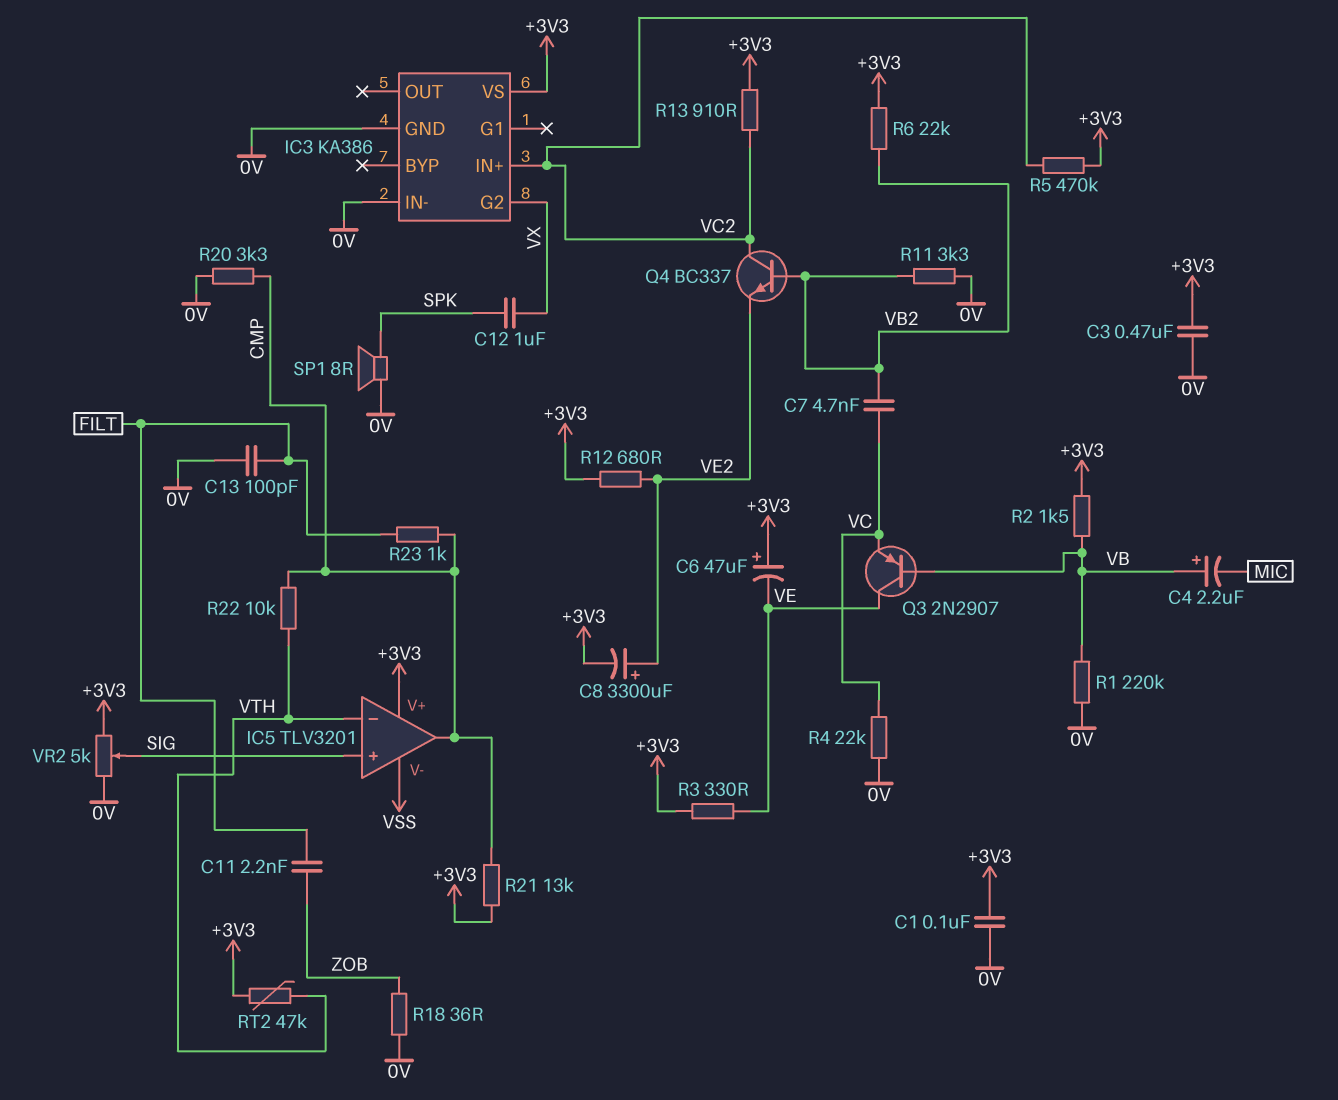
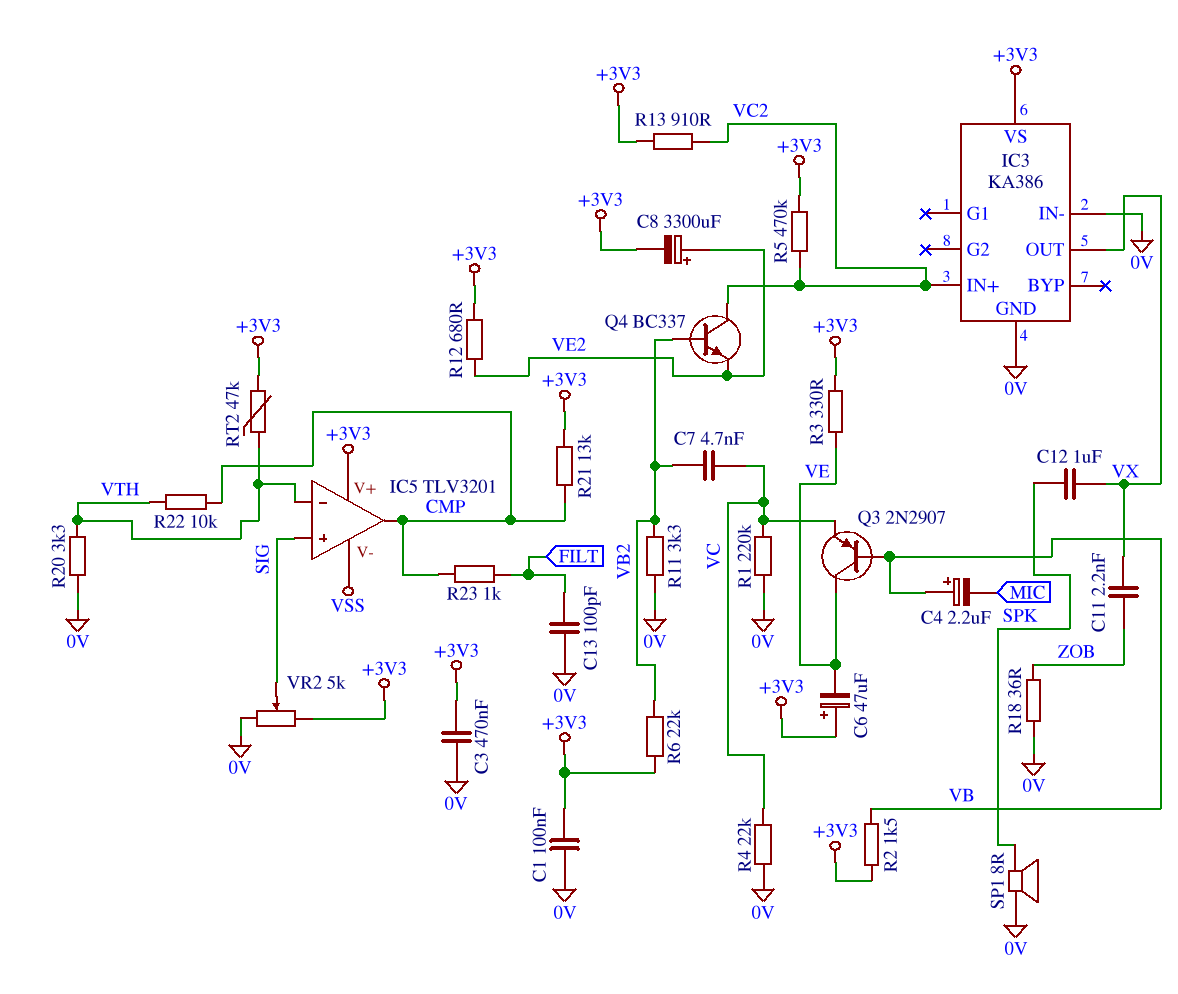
C11: 2.2nF (FILT, ZOB) -> 2.2nF (VX, ZOB)
IC3 pin G2: VX -> none
IC3 pin OUT: none -> VX
R1: 220k (0V, VB) -> 220k (0V, VC)
R20: 3.3k (0V, CMP) -> 3.3k (0V, VTH)

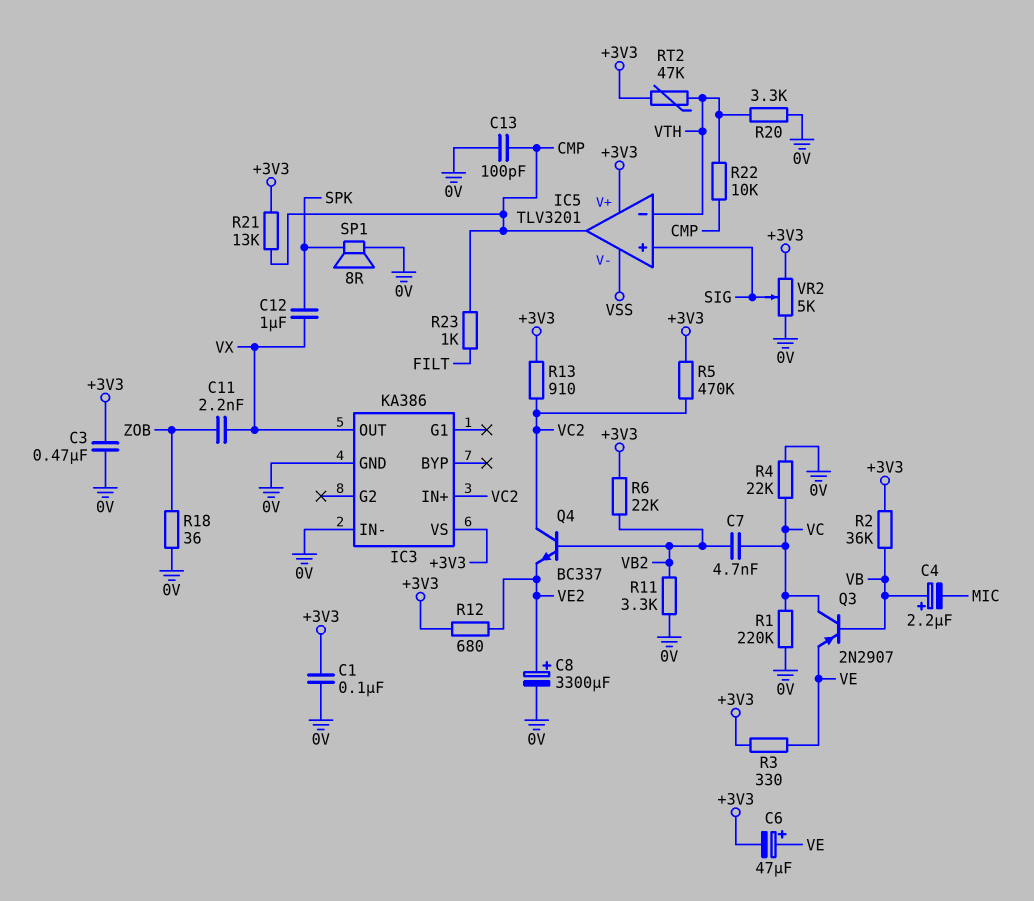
C6: 47uF (plus +3V3, minus VE) -> 47uF (plus VE, minus +3V3)
C8: 3300uF (plus VE2, minus +3V3) -> 3300uF (plus VE2, minus 0V)
C13: 100pF (0V, FILT) -> 100pF (0V, CMP)
Q3: PNP 2N2907 (B VB, C VE, E VC) -> PNP 2N2907 (B VB, C VC, E VE)
R2: 1.5k (+3V3, VB) -> 36k (+3V3, VB)

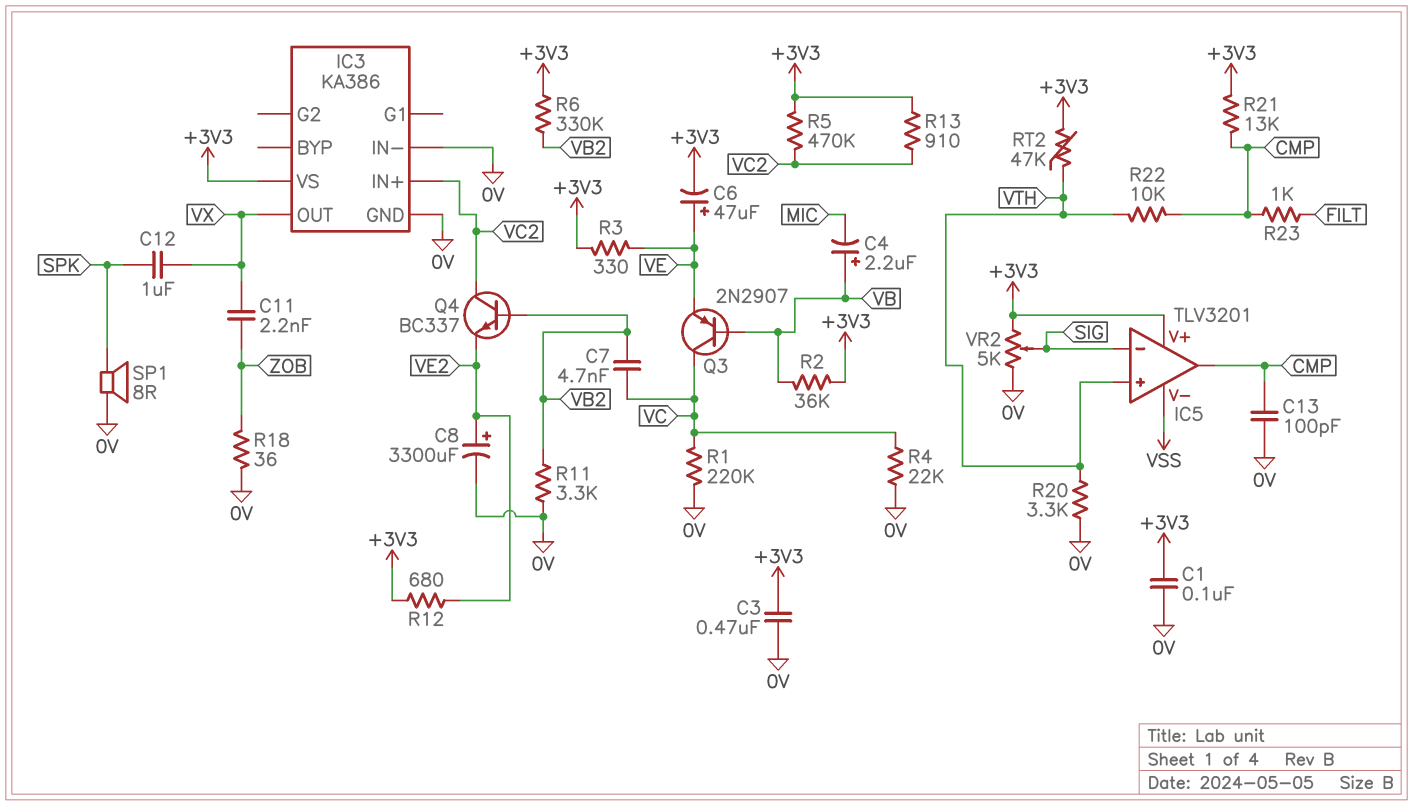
IC5 pin in+: SIG -> VTH
IC5 pin in-: VTH -> SIG
R6: 22k (+3V3, VB2) -> 330k (+3V3, VB2)

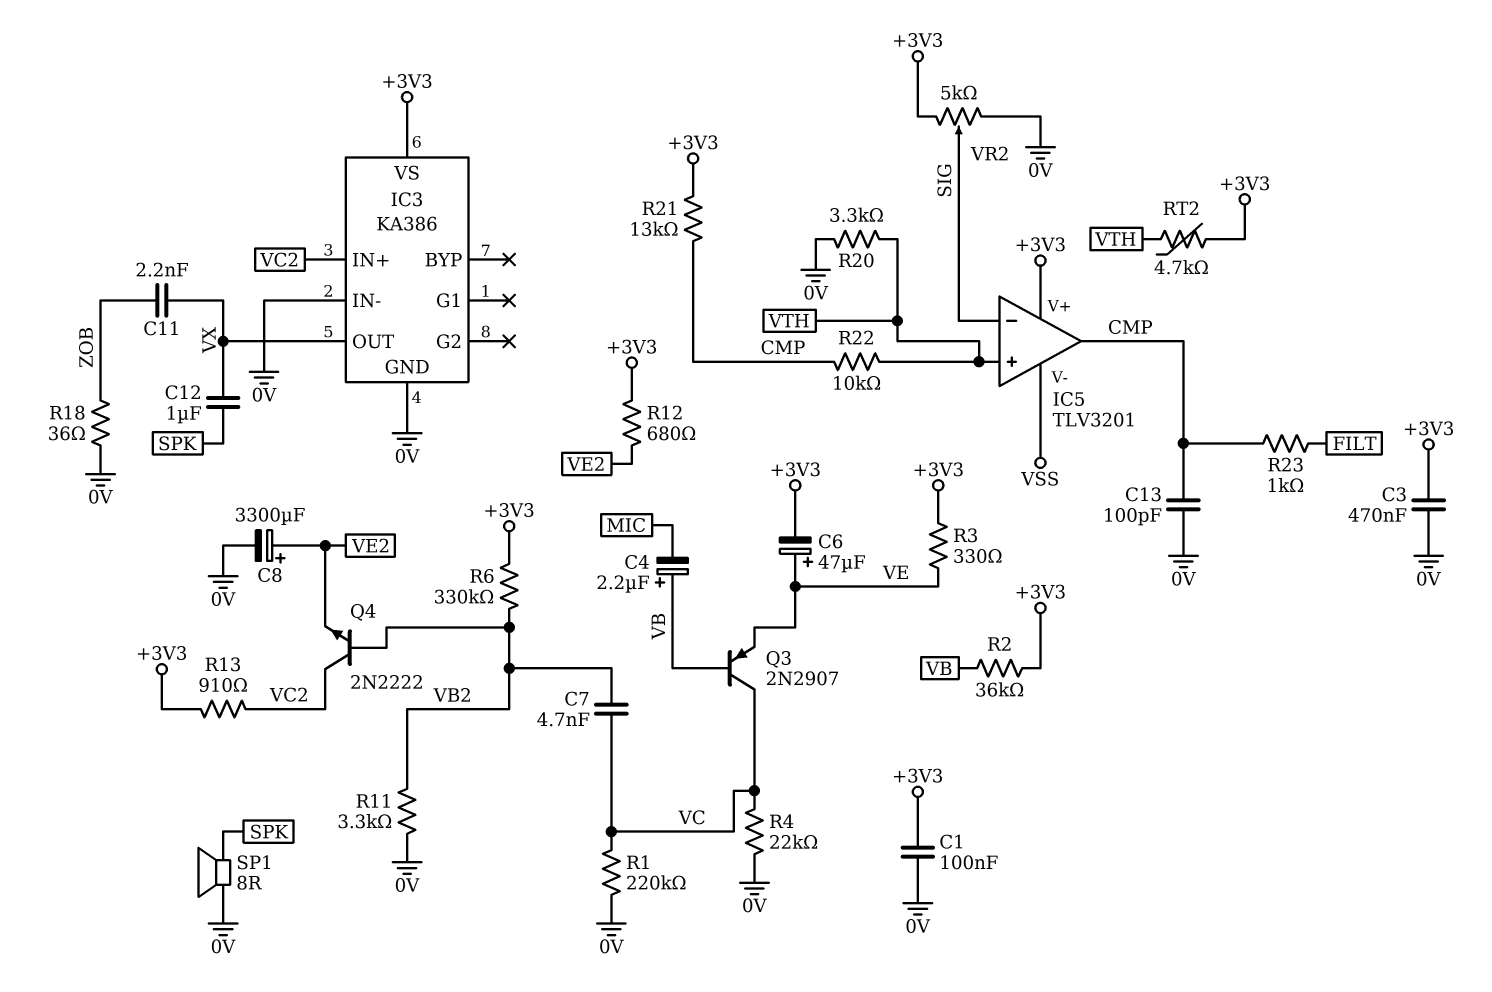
Q4: NPN BC337 (B VB2, C VC2, E VE2) -> NPN 2N2222 (B VB2, C VC2, E VE2)
R5: 470k (+3V3, VC2) -> none
RT2: 47k (+3V3, VTH) -> 4.7k (+3V3, VTH)

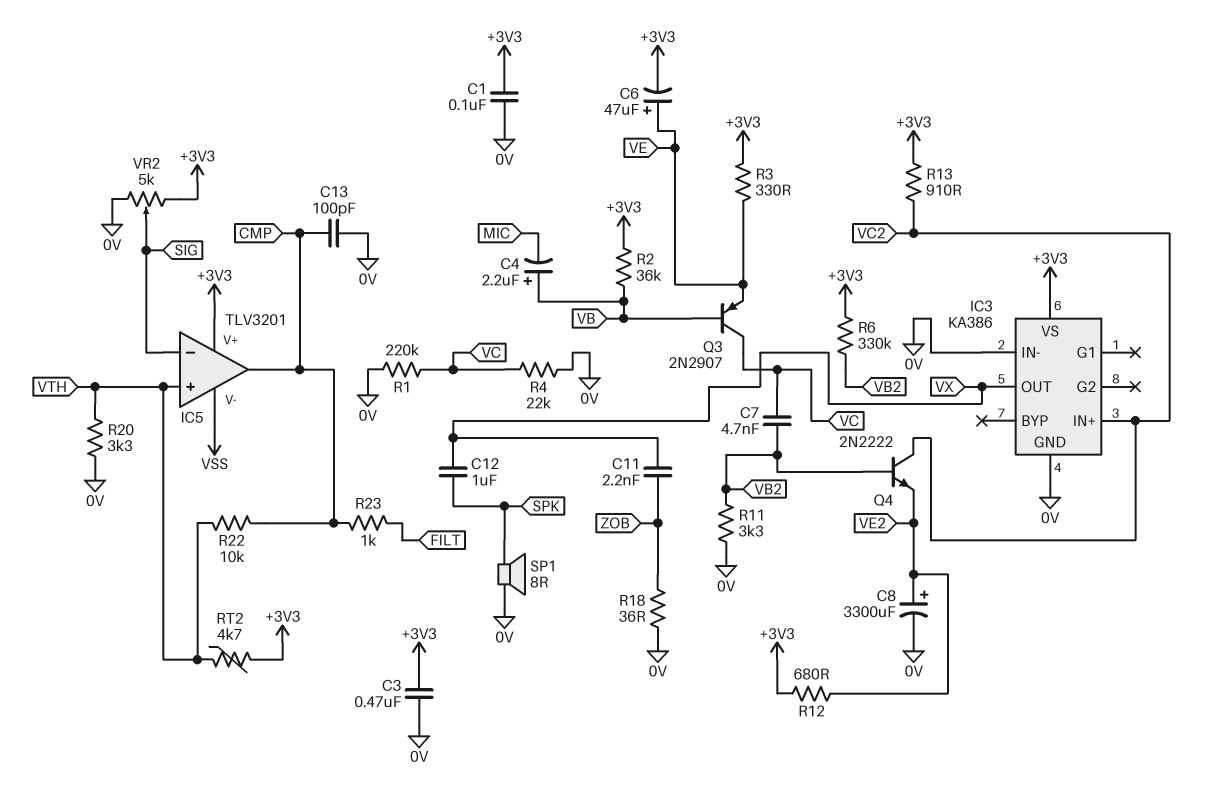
R21: 13k (+3V3, CMP) -> none

